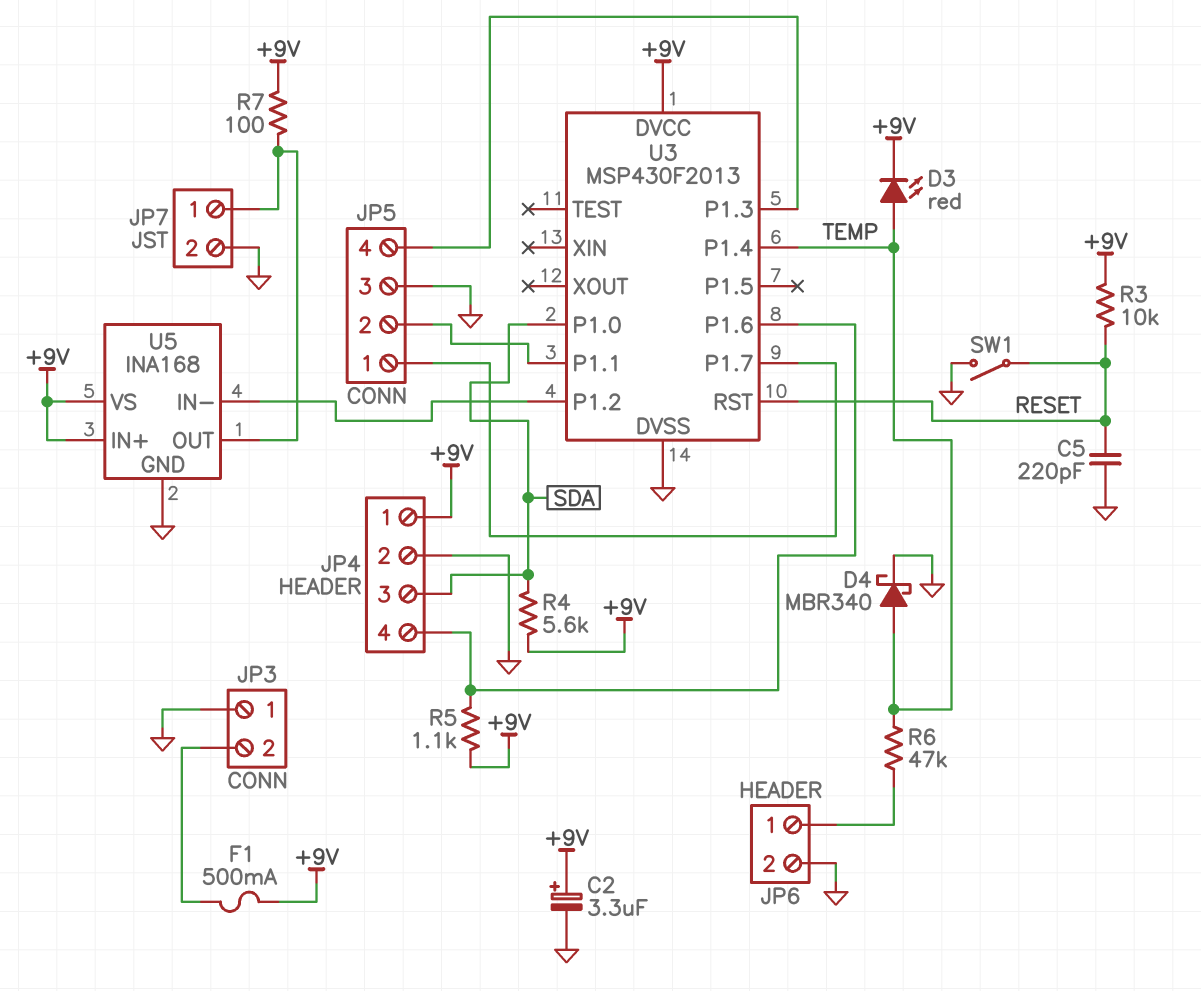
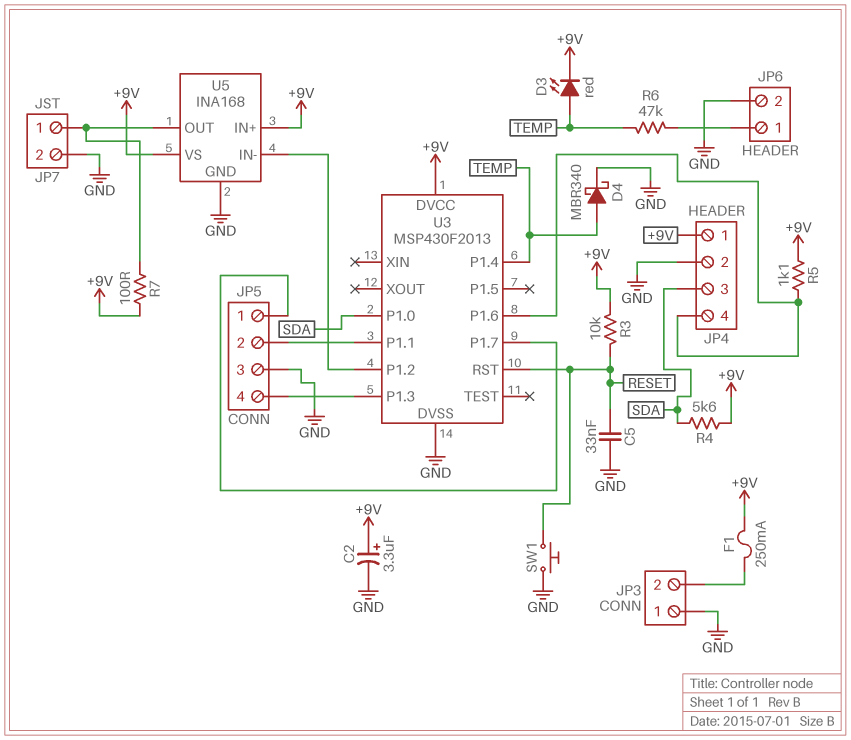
C5: 220pF (GND, RESET) -> 33nF (GND, RESET)
F1: 500mA (+9V, JP3/2) -> 250mA (+9V, JP3/2)
SW1: switch (GND, RESET) -> button (GND, RESET)

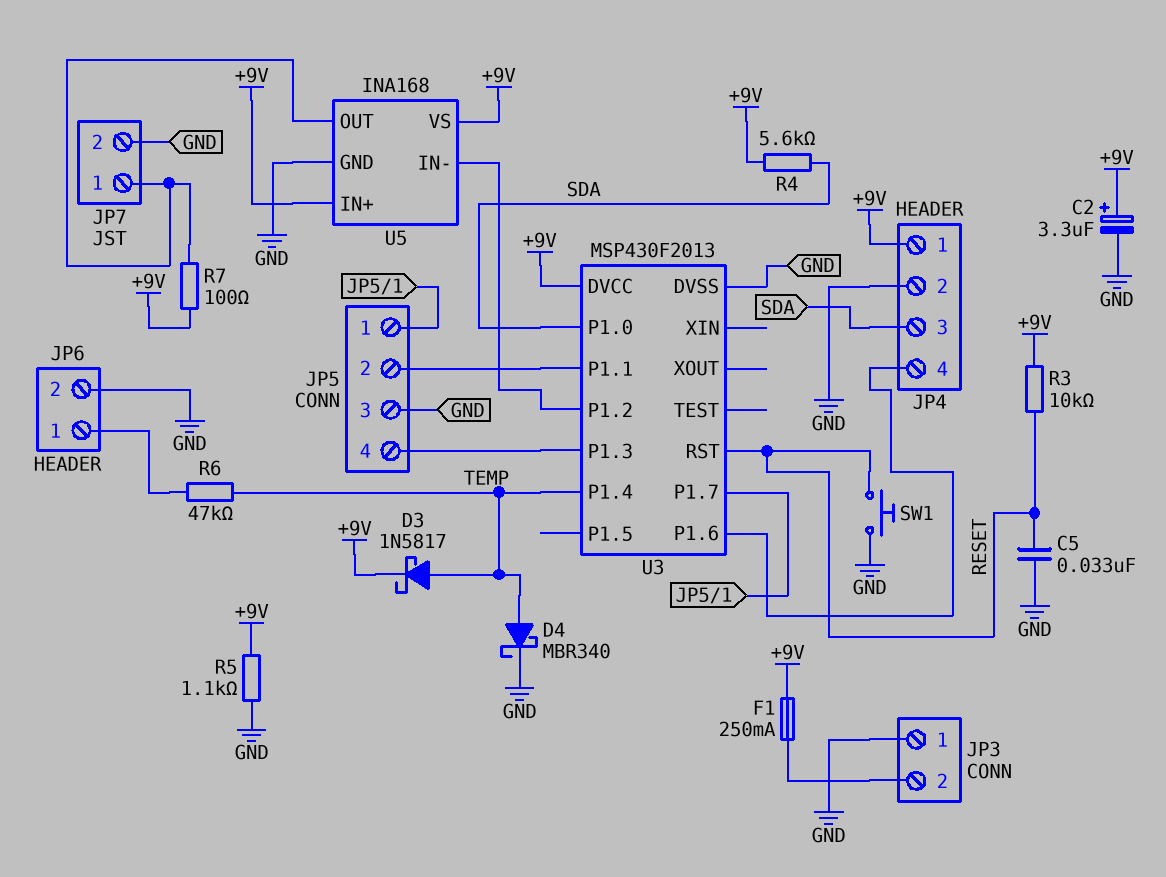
D3: LED red (A TEMP, K +9V) -> schottky 1N5817 (A TEMP, K +9V)
R5: 1.1k (+9V, JP4/4) -> 1.1k (+9V, GND)

